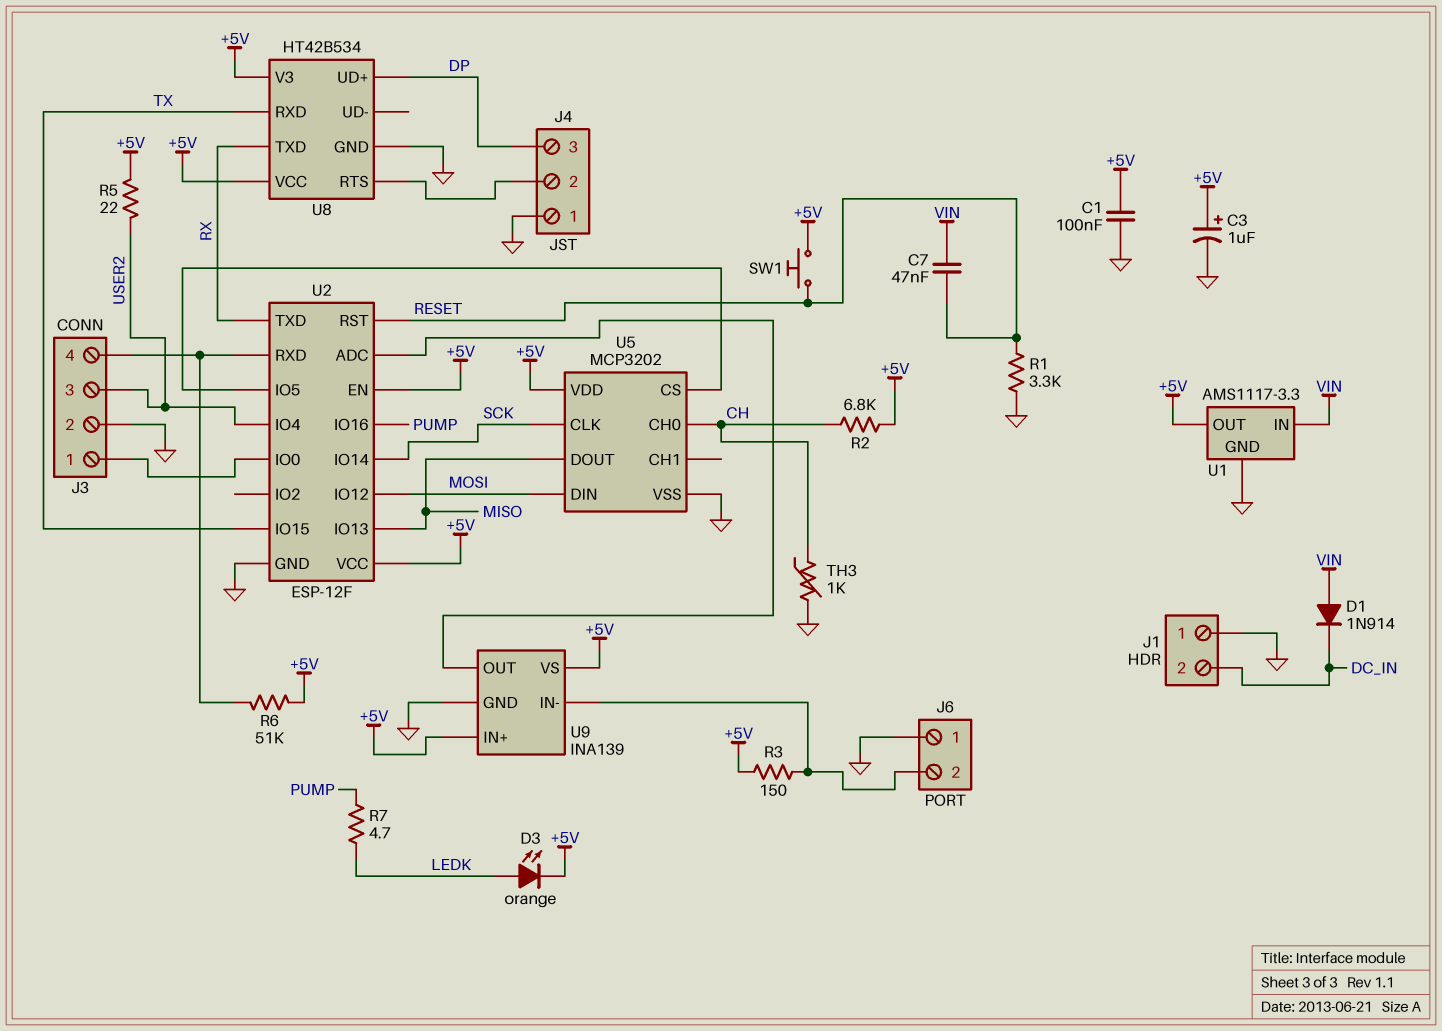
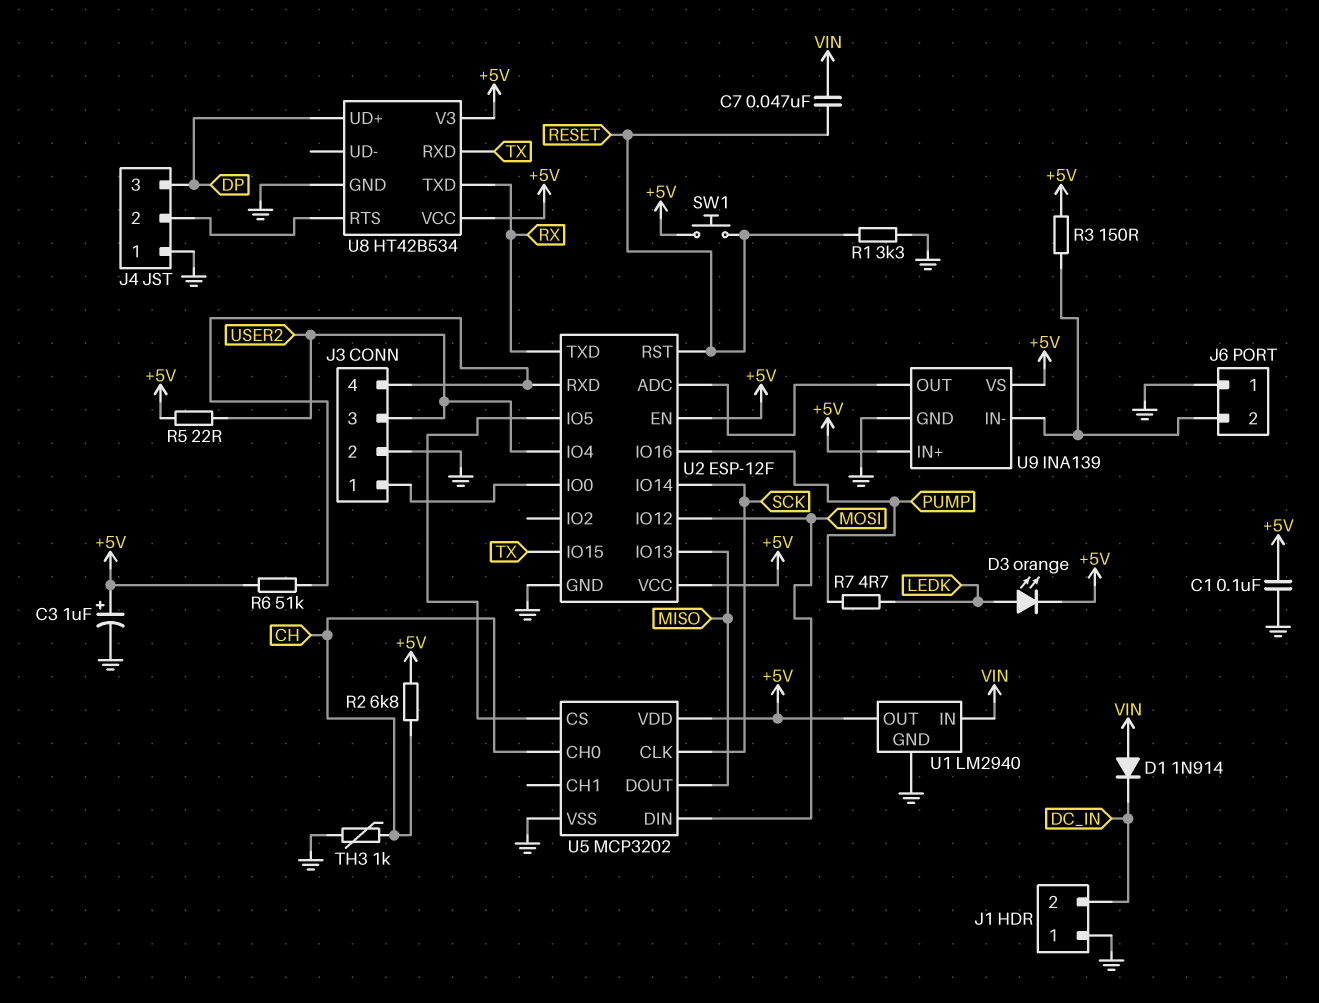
U1: AMS1117-3.3 -> LM2940

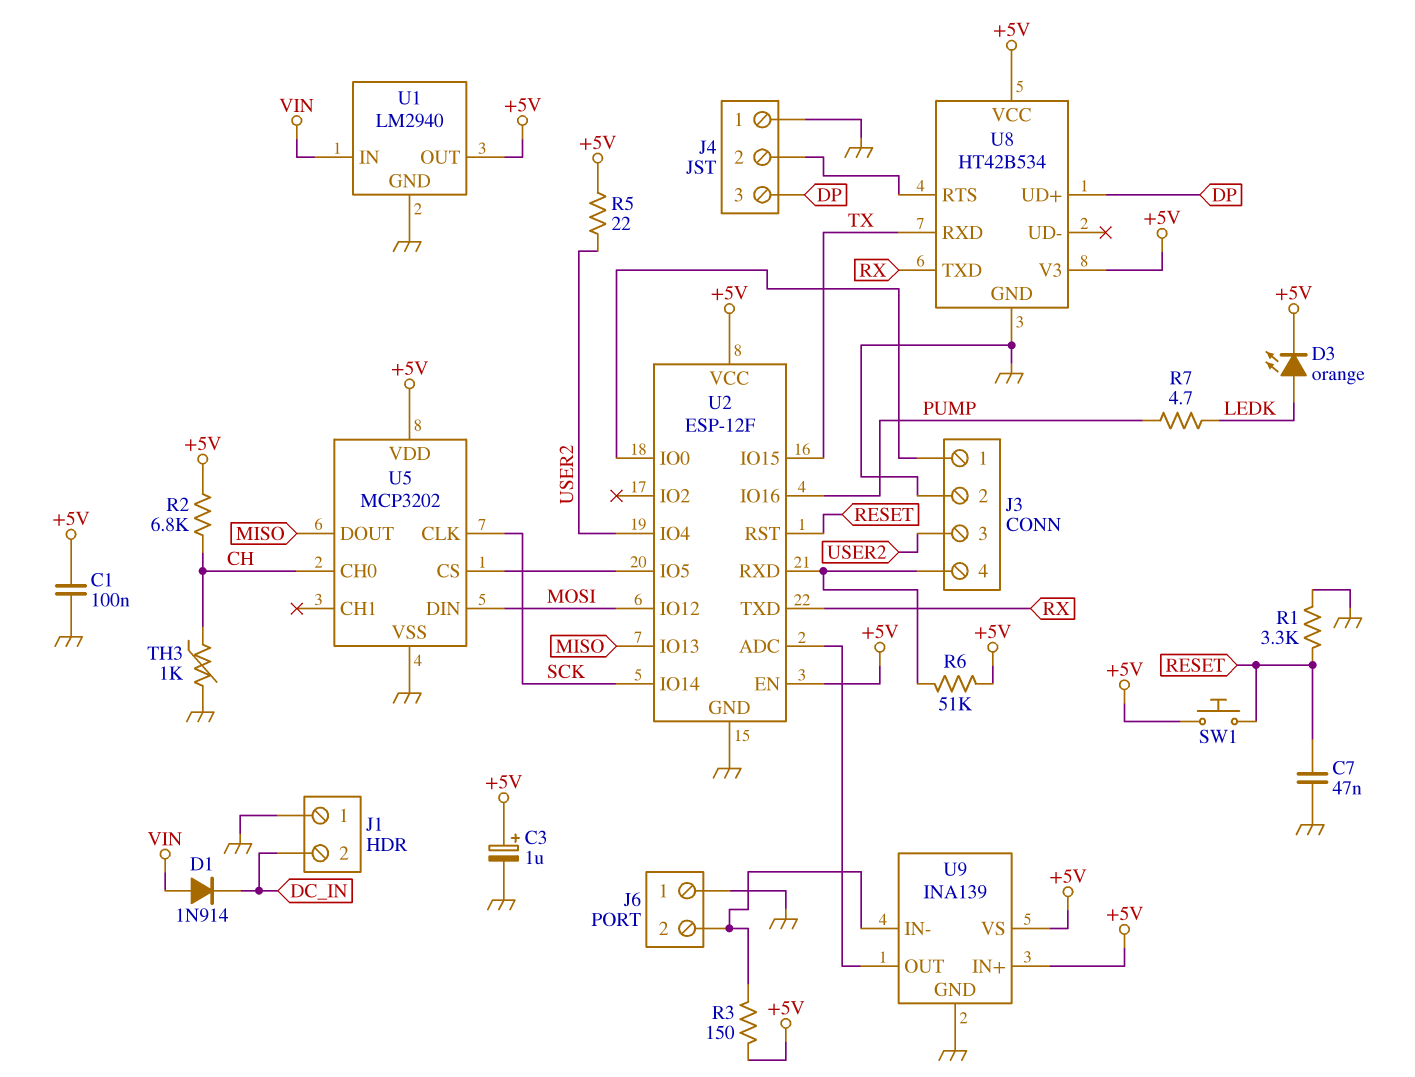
C7: 47nF (RESET, VIN) -> 47nF (GND, RESET)

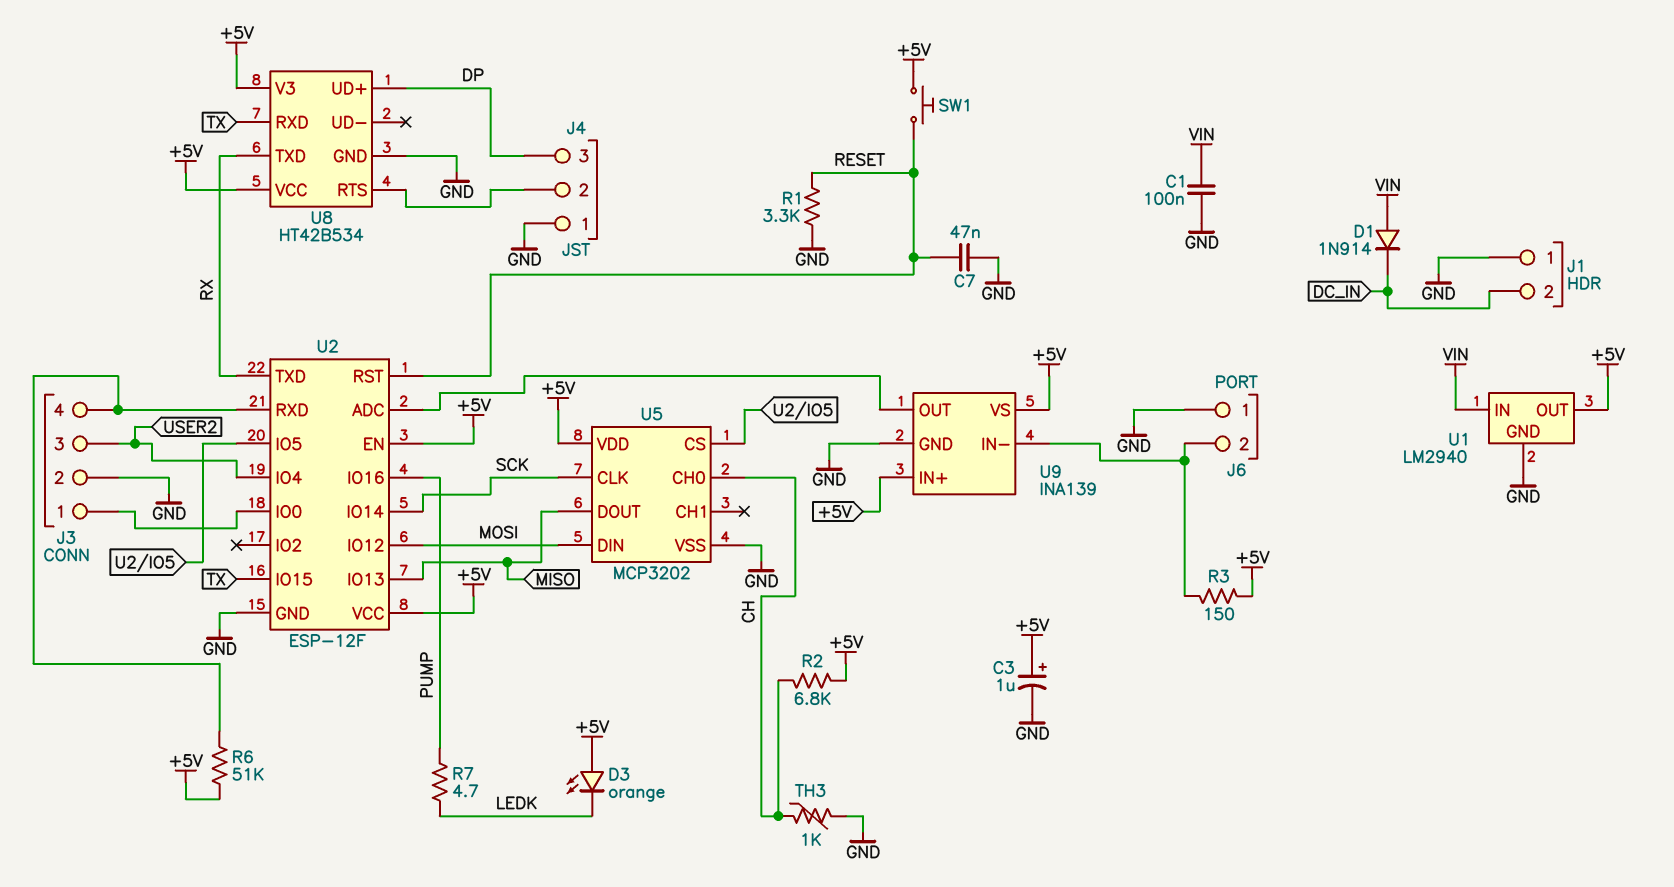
C1: 100nF (+5V, GND) -> 100nF (GND, VIN)
D3: LED orange (A LEDK, K +5V) -> LED orange (A +5V, K LEDK)
R5: 22 (+5V, USER2) -> none

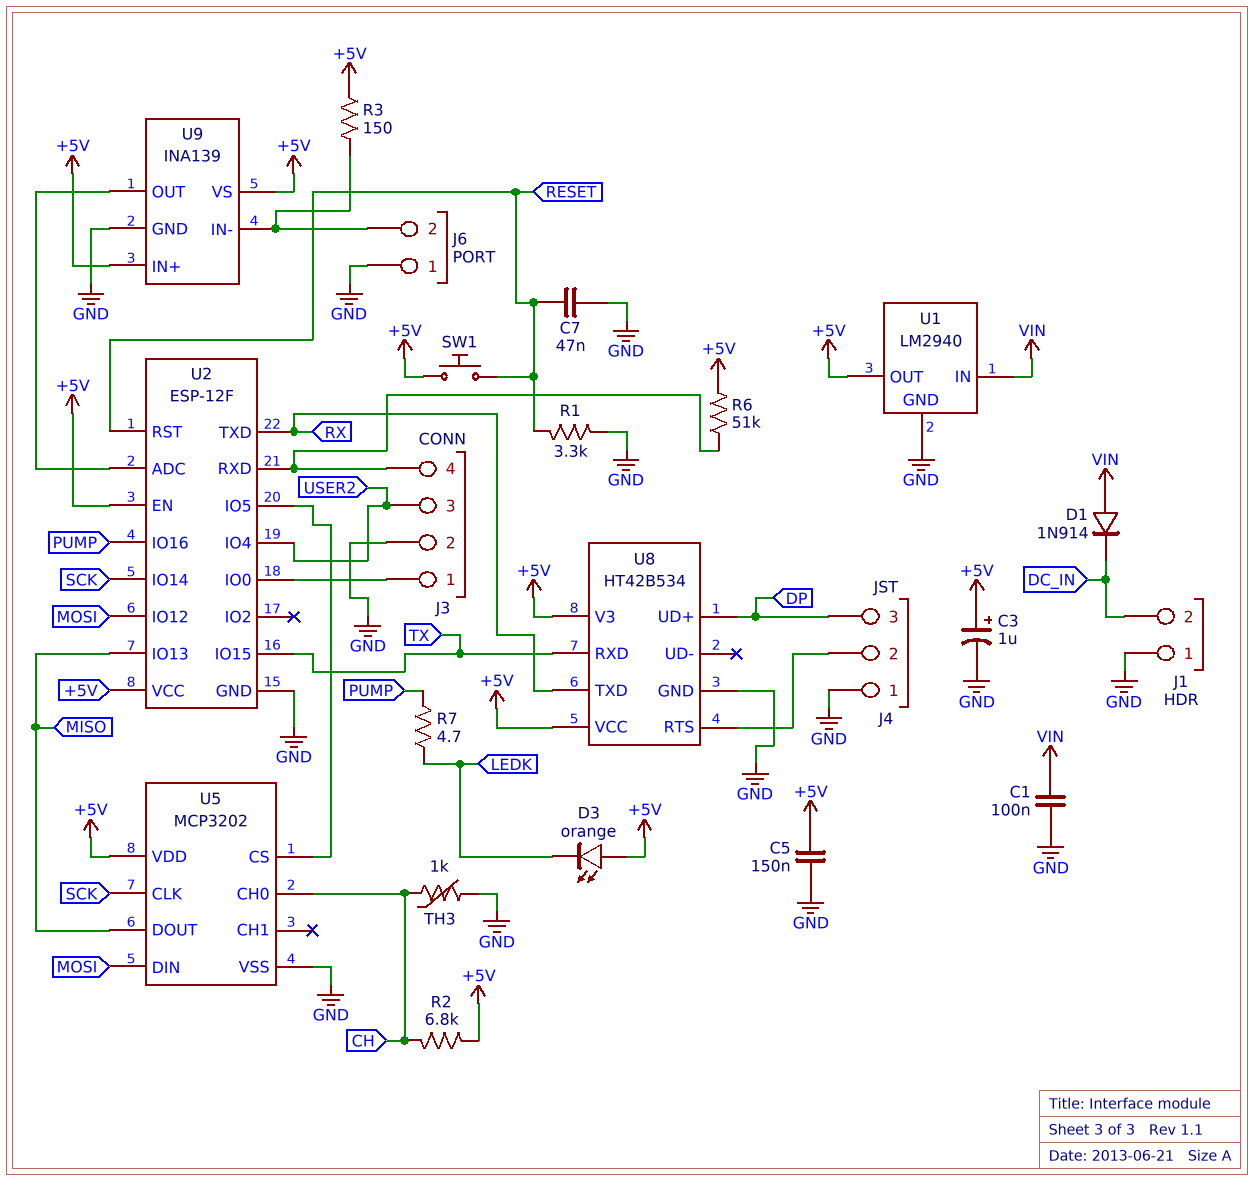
C5: none -> 150nF (+5V, GND)

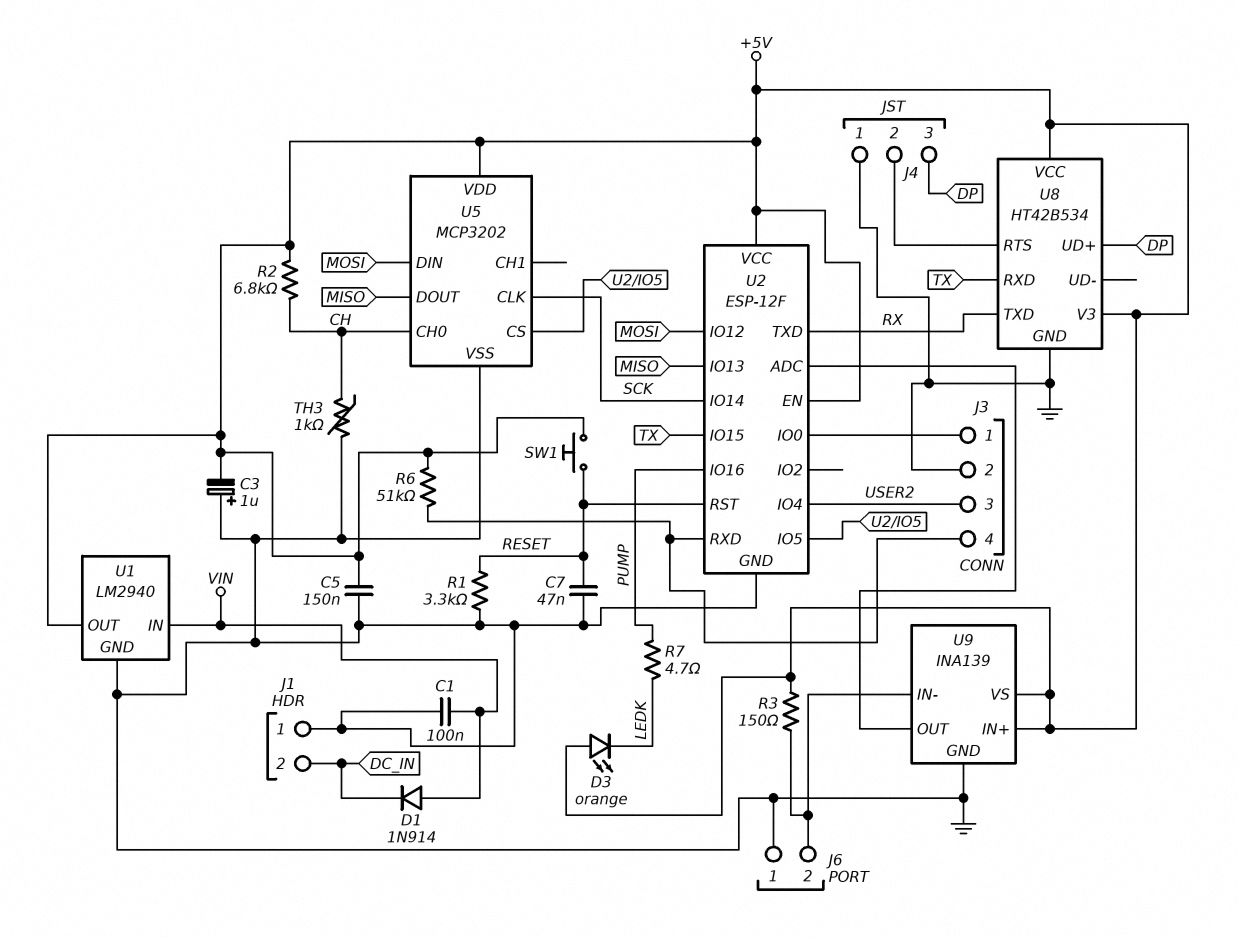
C3: 1uF (plus +5V, minus GND) -> 1uF (plus GND, minus +5V)

